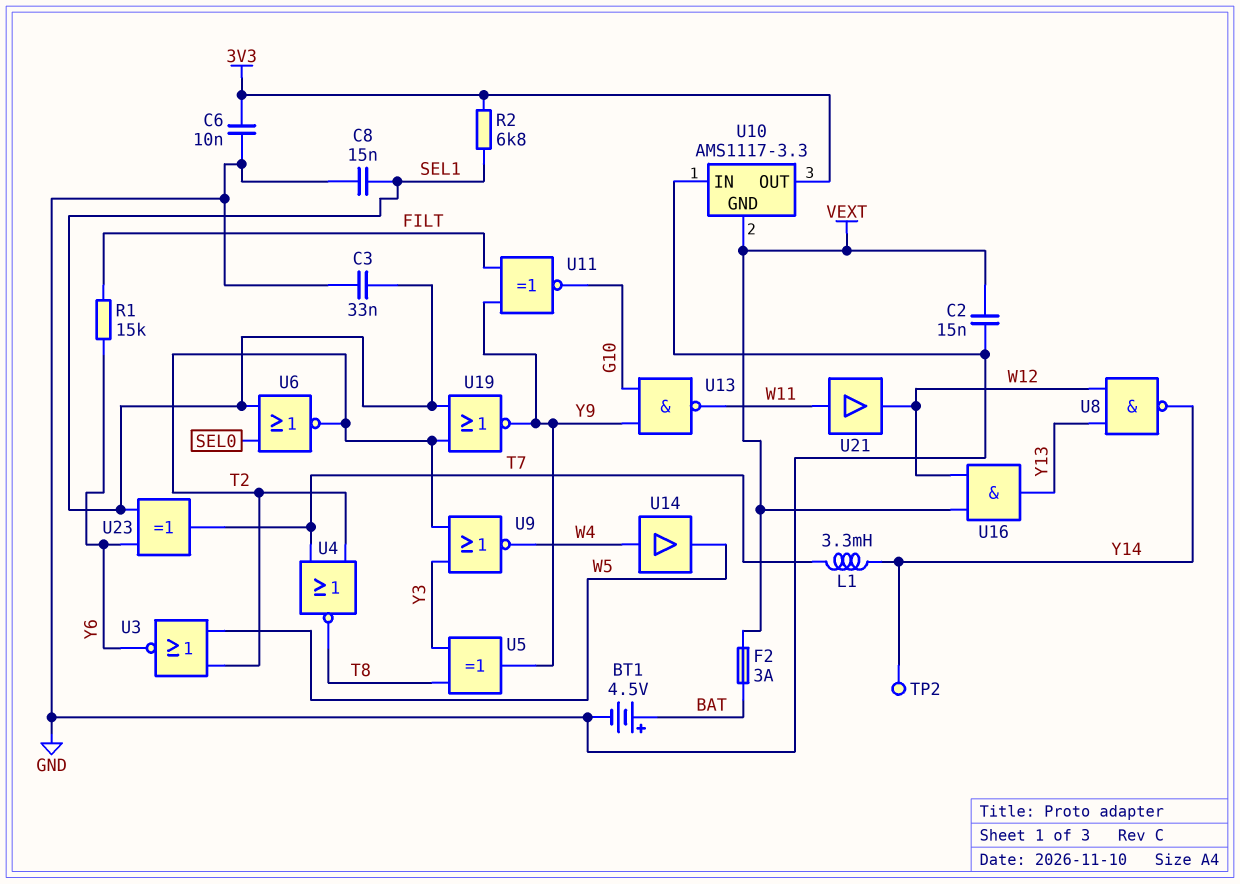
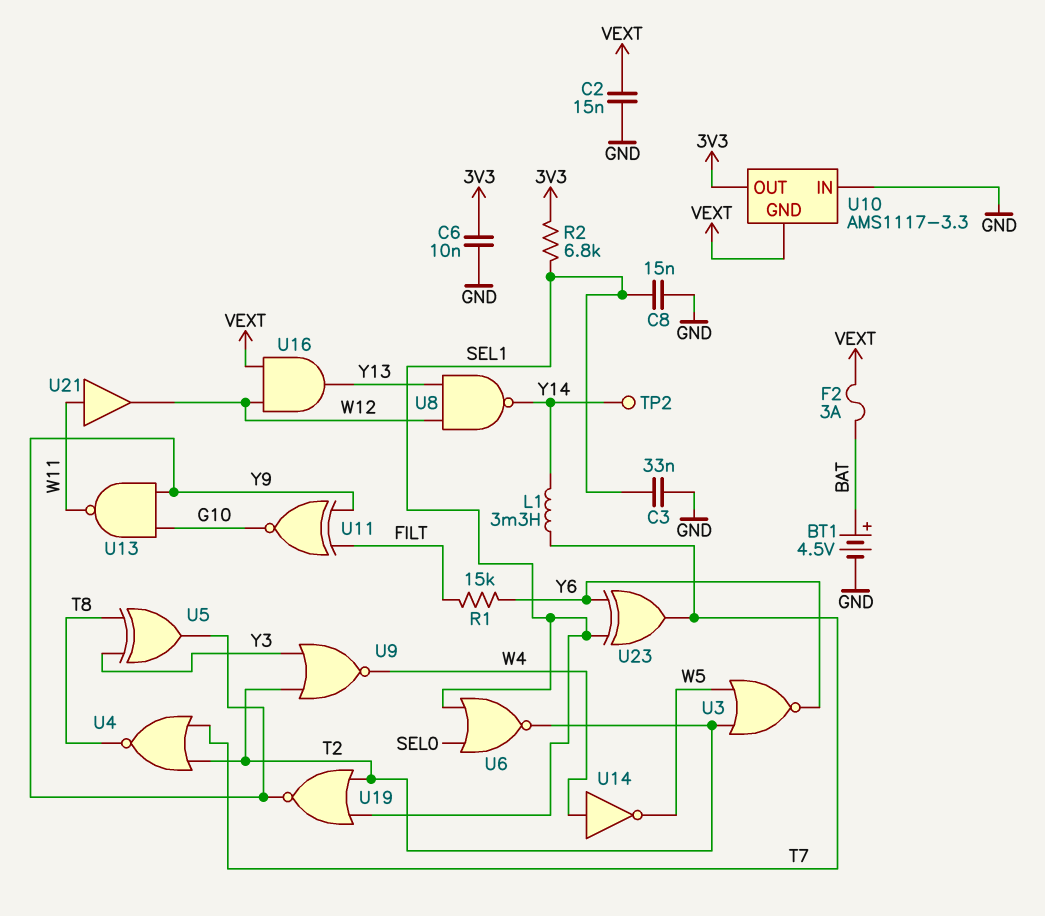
U14: buffer (in W4, out W5) -> NOT (in W4, out W5)

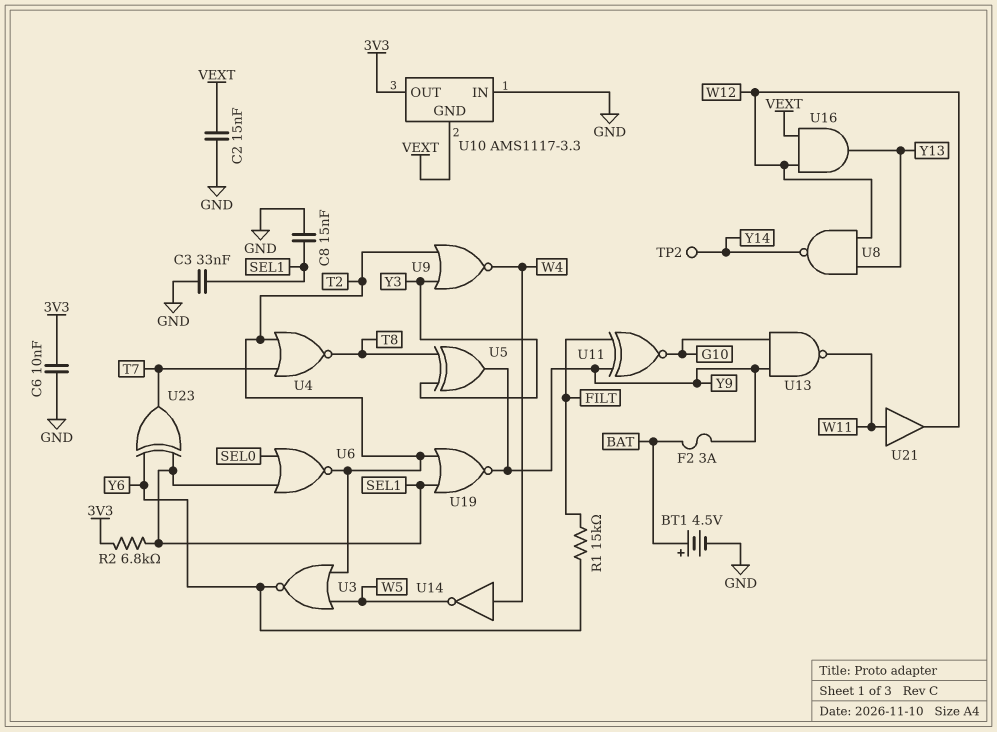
F2: 3A (BAT, VEXT) -> 3A (BAT, Y9)
L1: 3.3mH (T7, Y14) -> none

